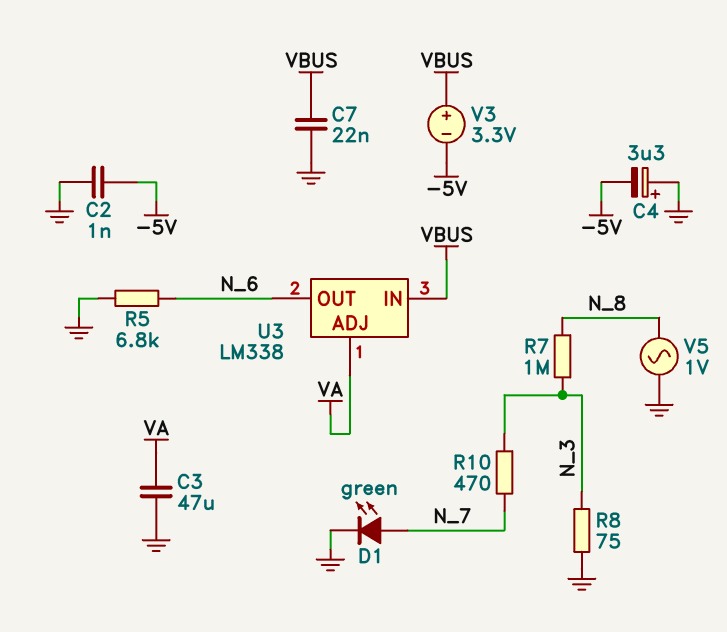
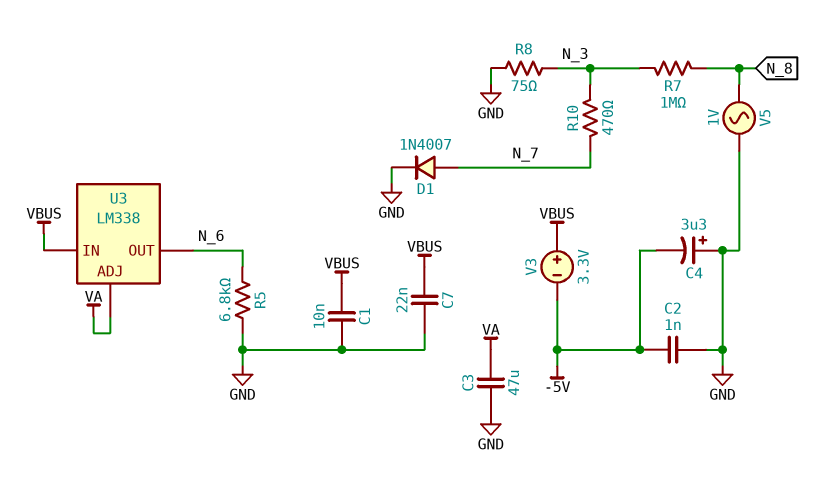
C1: none -> 10nF (GND, VBUS)
D1: LED green (A N_7, K GND) -> diode 1N4007 (A N_7, K GND)

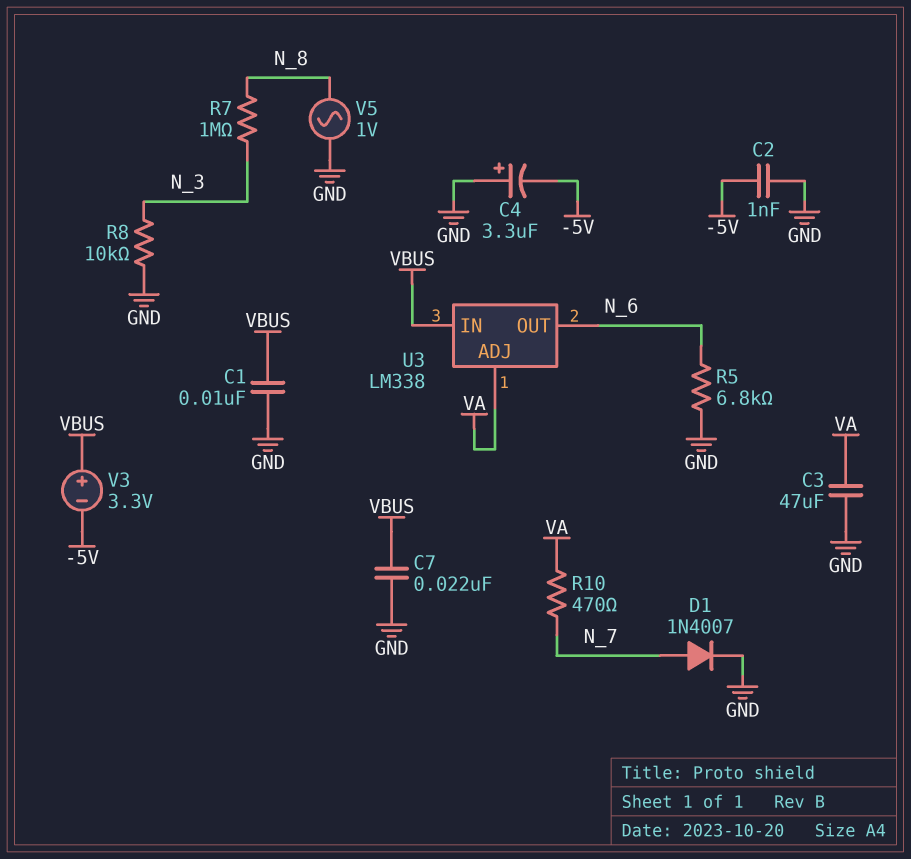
R8: 75 (GND, N_3) -> 10k (GND, N_3)
R10: 470 (N_3, N_7) -> 470 (N_7, VA)

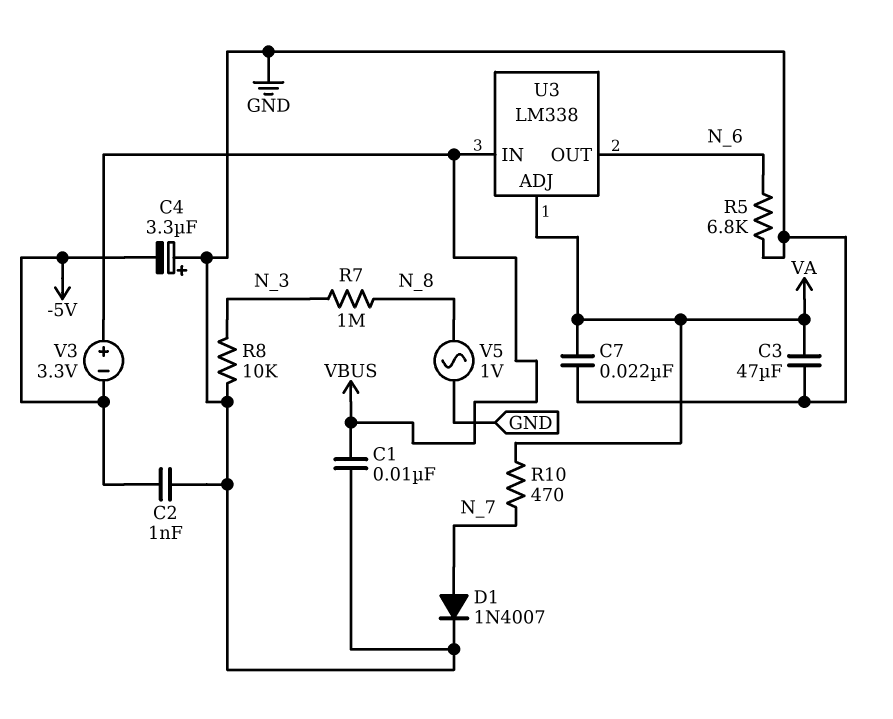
C7: 22nF (GND, VBUS) -> 22nF (GND, VA)

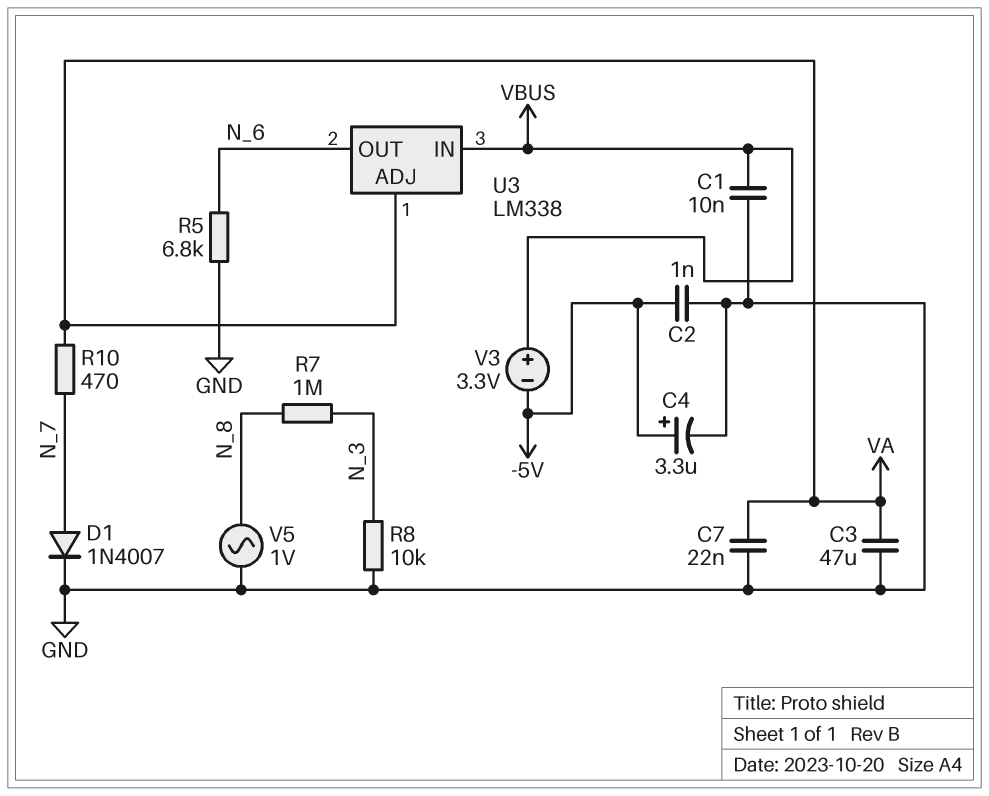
C4: 3.3uF (plus GND, minus -5V) -> 3.3uF (plus -5V, minus GND)

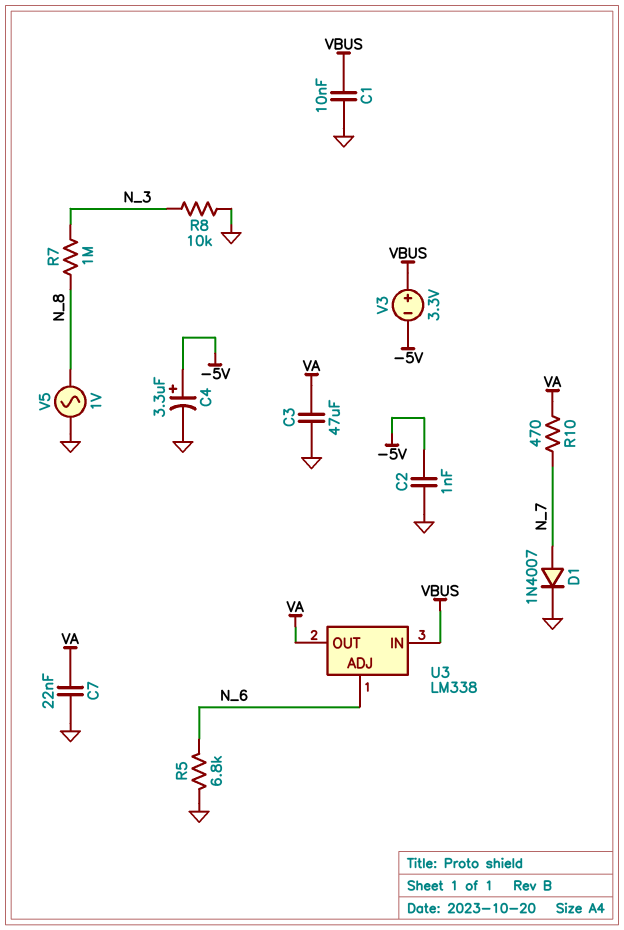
U3 pin ADJ: VA -> N_6
U3 pin OUT: N_6 -> VA

